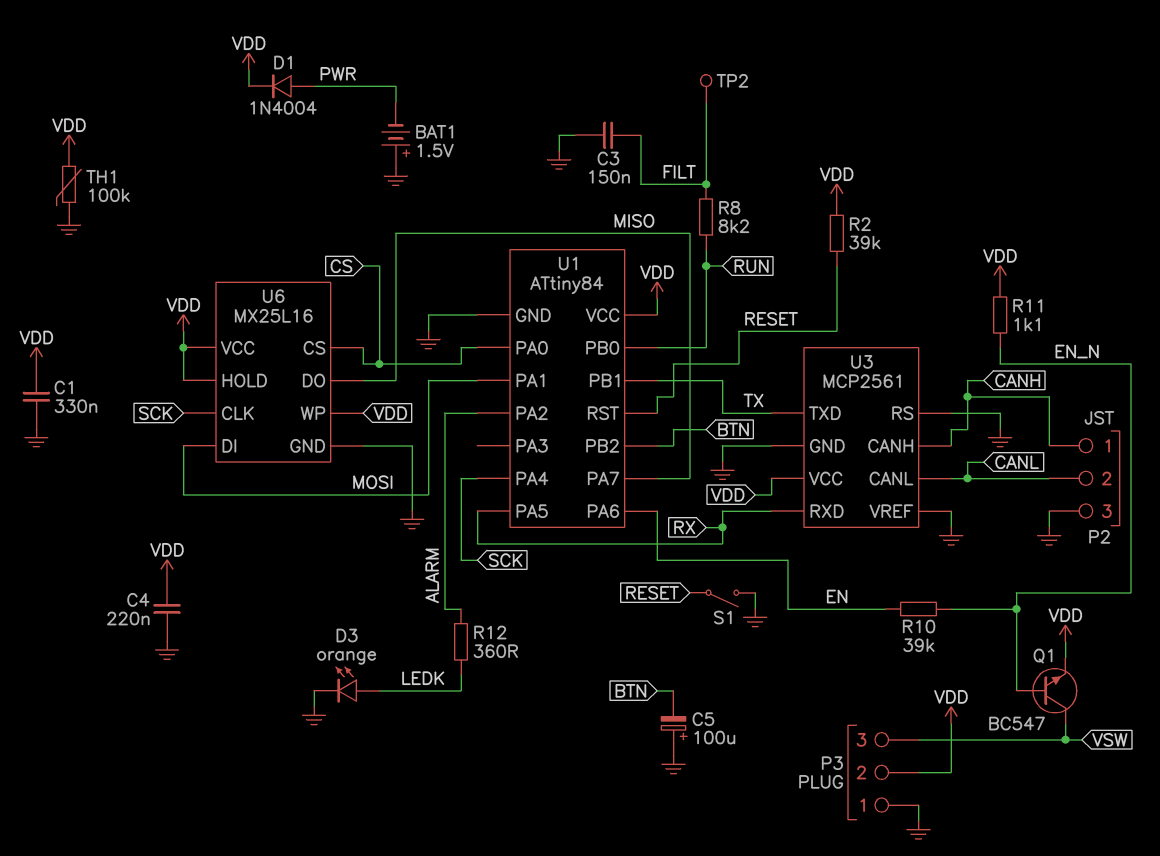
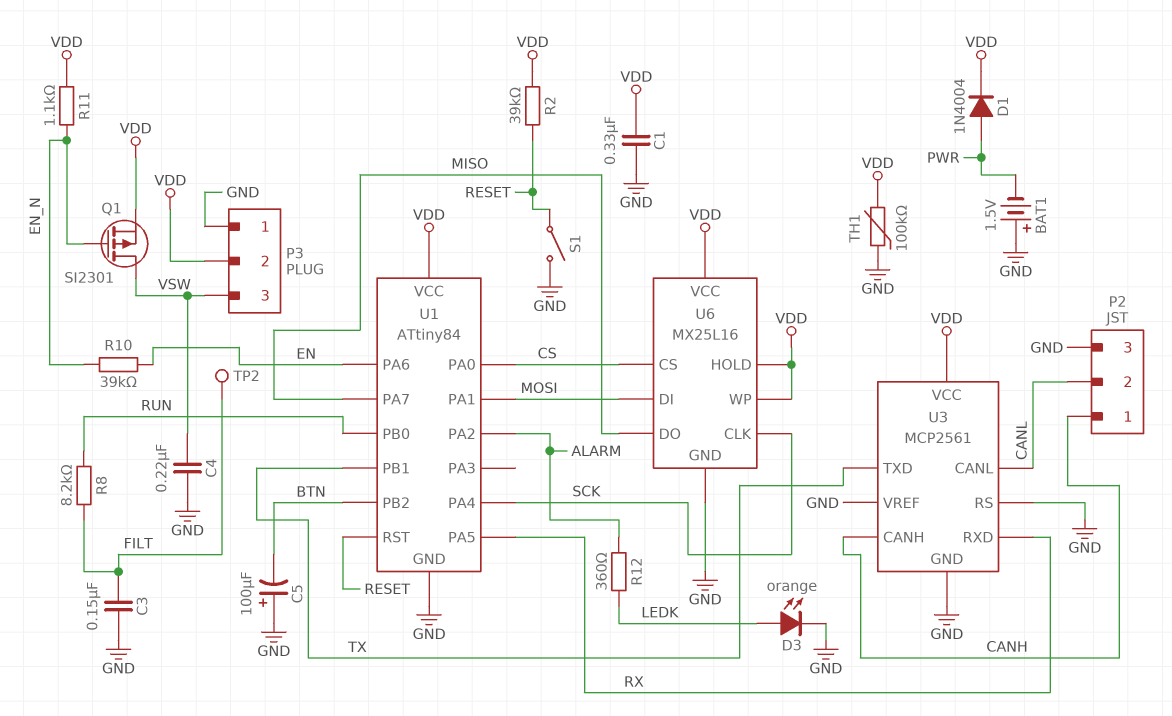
C4: 220nF (GND, VDD) -> 220nF (GND, VSW)
Q1: NPN BC547 (B EN_N, C VSW, E VDD) -> PMOS SI2301 (G EN_N, D VSW, S VDD)

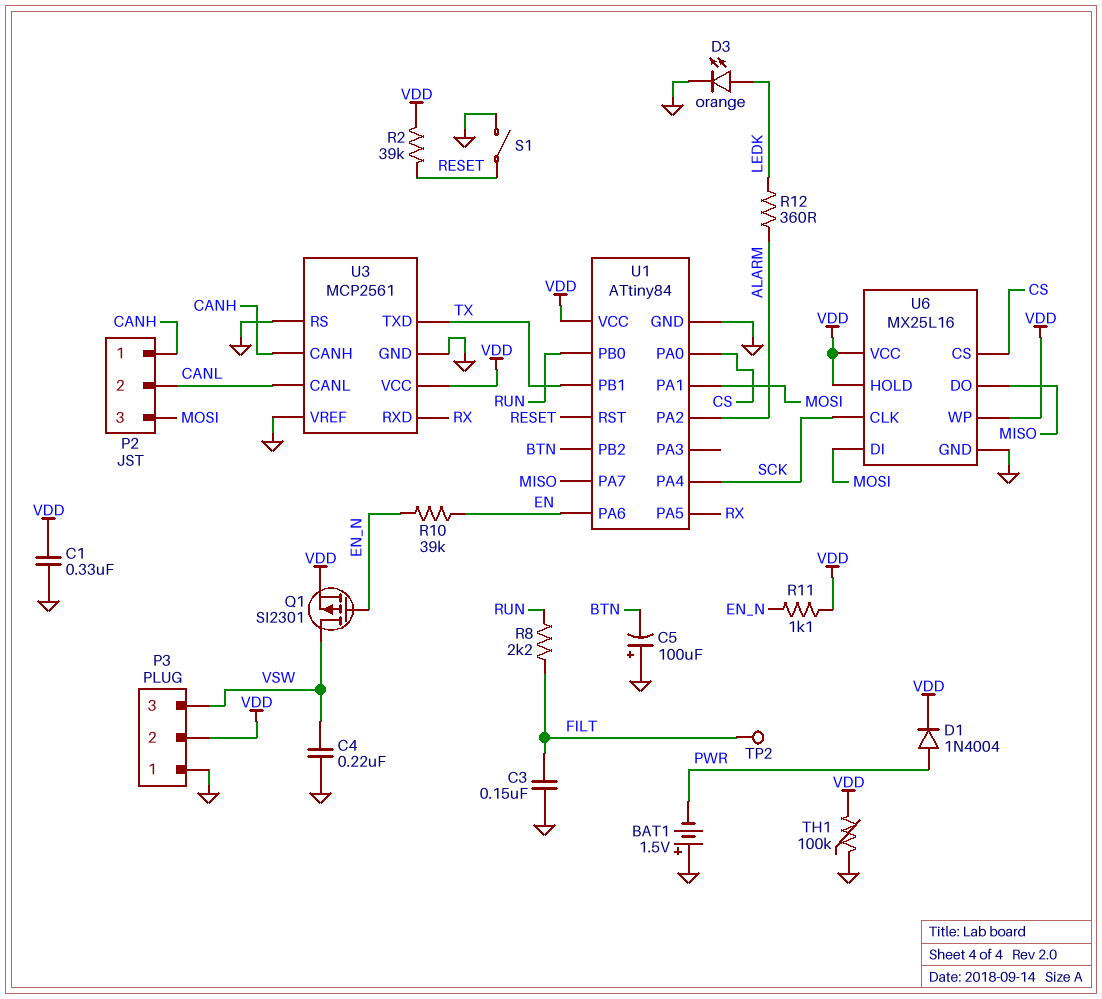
P2 pin 3: GND -> MOSI
R8: 8.2k (FILT, RUN) -> 2.2k (FILT, RUN)

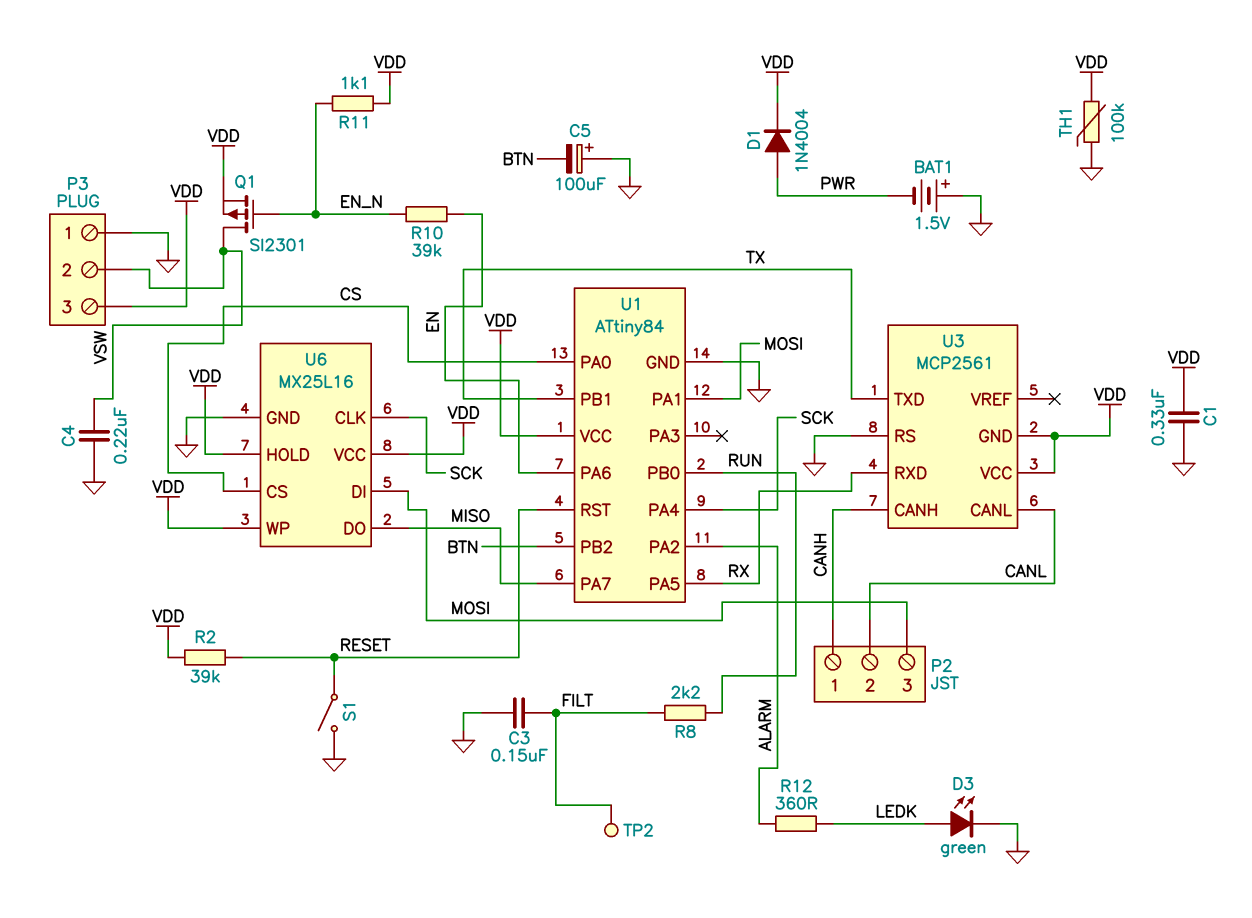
D3: LED orange (A LEDK, K GND) -> LED green (A LEDK, K GND)
P3 pin 2: VDD -> VSW
P3 pin 3: VSW -> VDD
U3 pin GND: GND -> VDD
U3 pin VREF: GND -> none

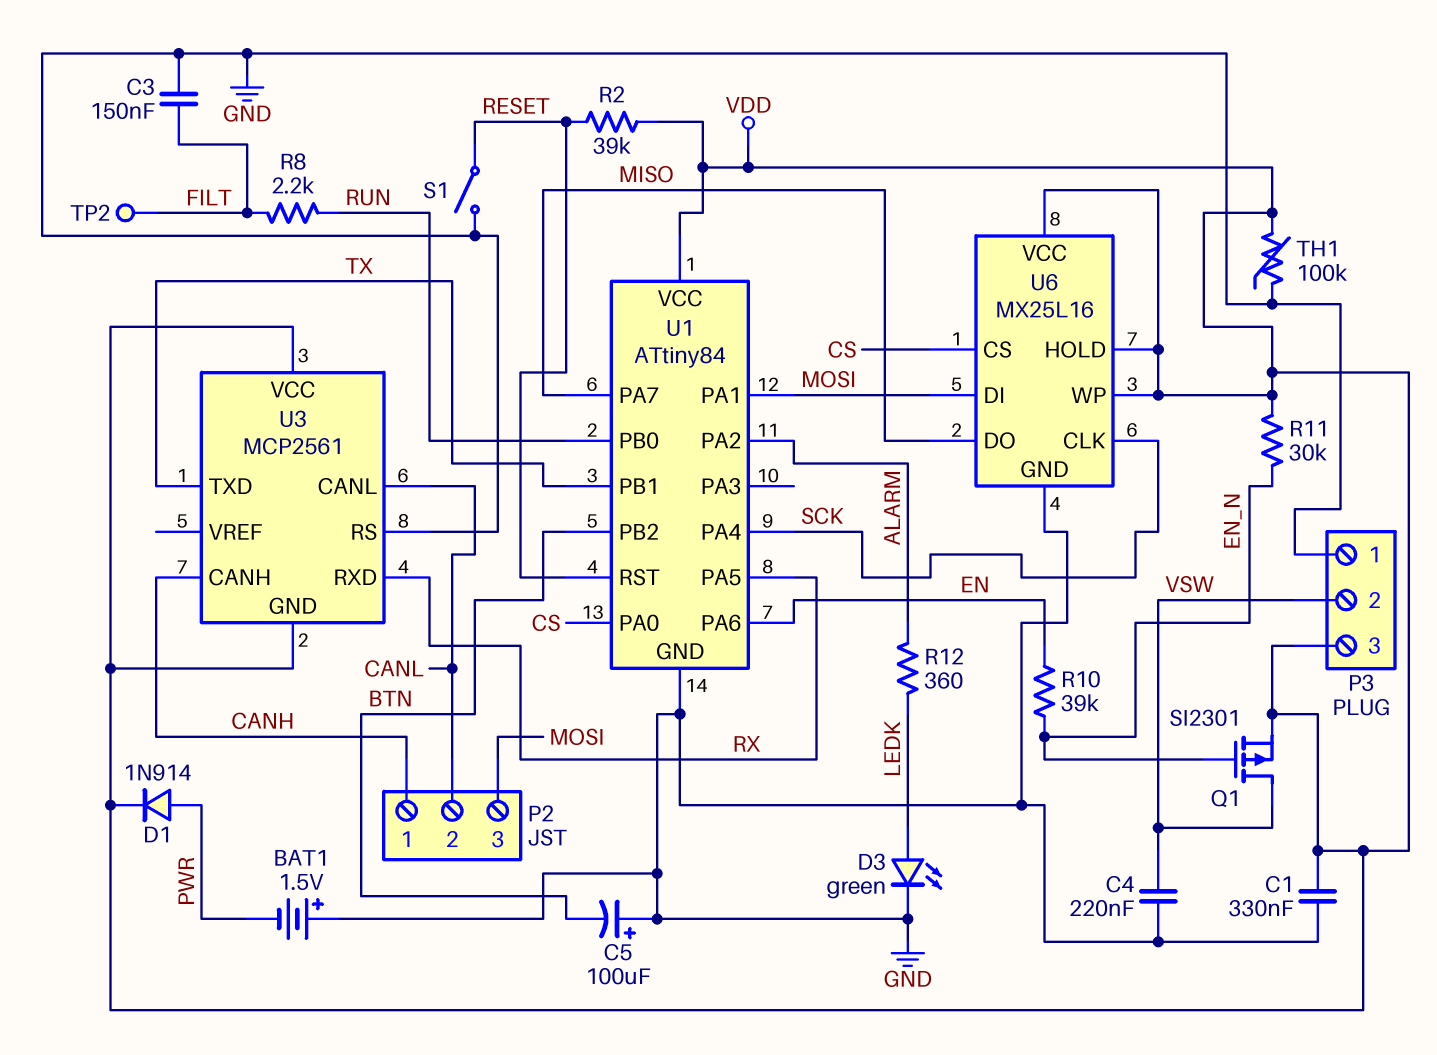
D1: diode 1N4004 (A PWR, K VDD) -> diode 1N914 (A PWR, K VDD)
R11: 1.1k (EN_N, VDD) -> 30k (EN_N, VDD)

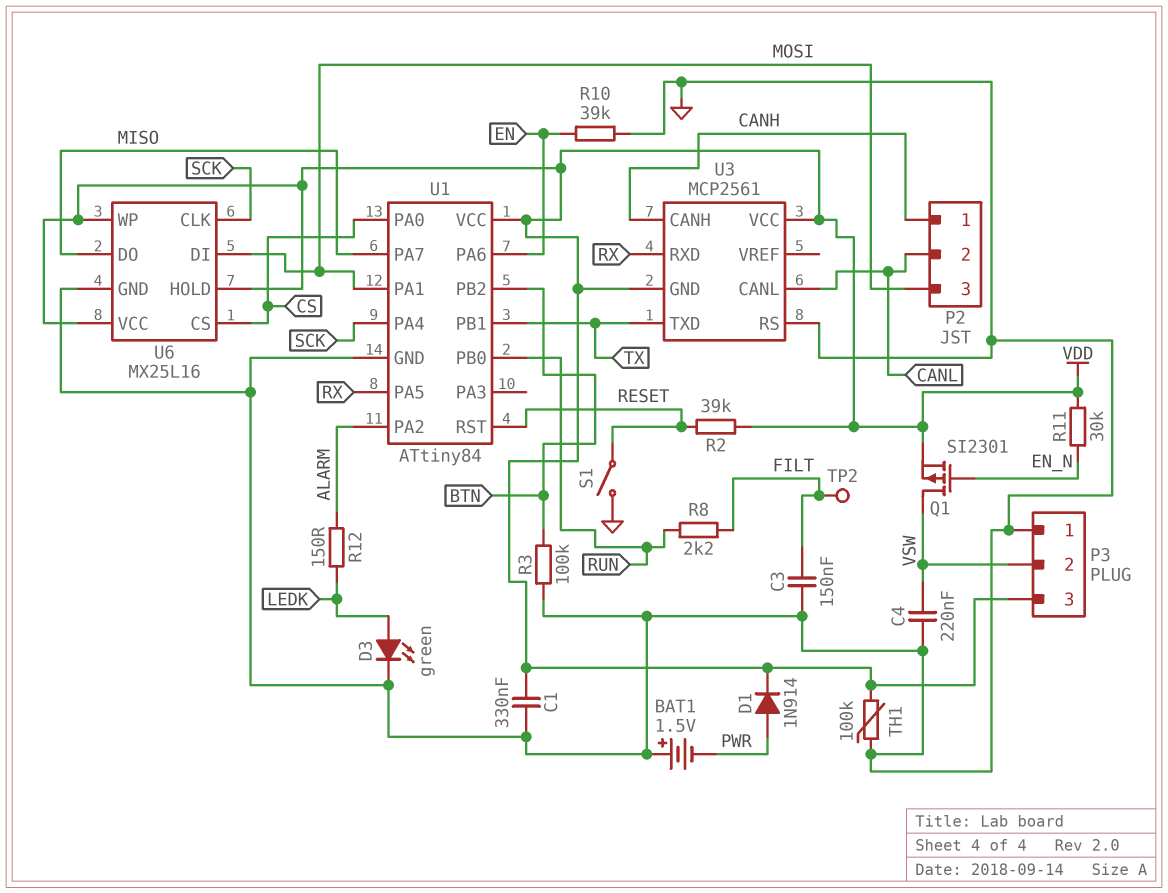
C5: 100uF (plus GND, minus BTN) -> none
R3: none -> 100k (BTN, GND)
R10: 39k (EN, EN_N) -> 39k (EN, GND)
R12: 360 (ALARM, LEDK) -> 150 (ALARM, LEDK)

